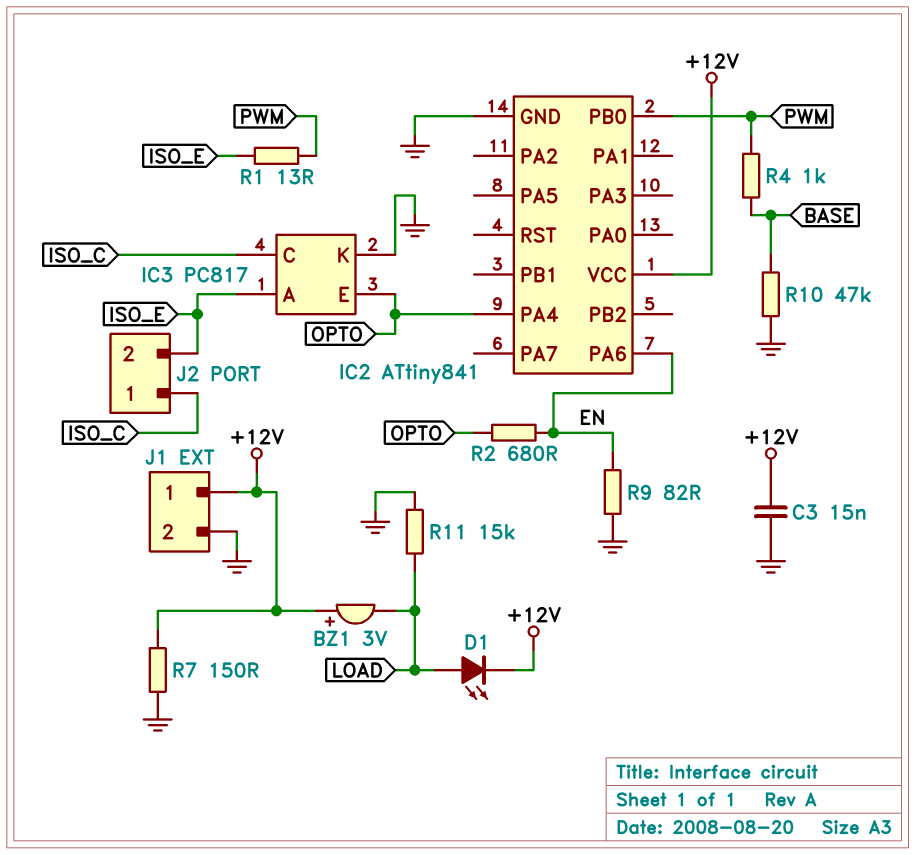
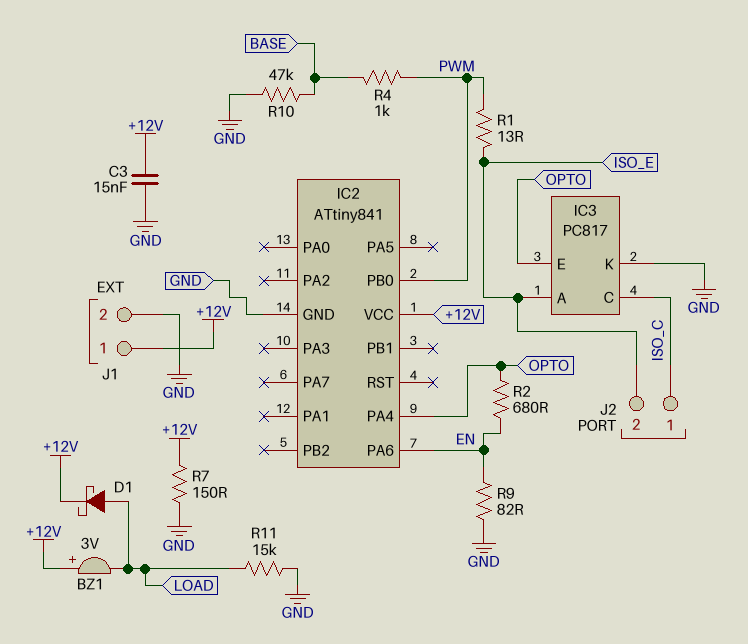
D1: LED (A LOAD, K +12V) -> schottky (A LOAD, K +12V)

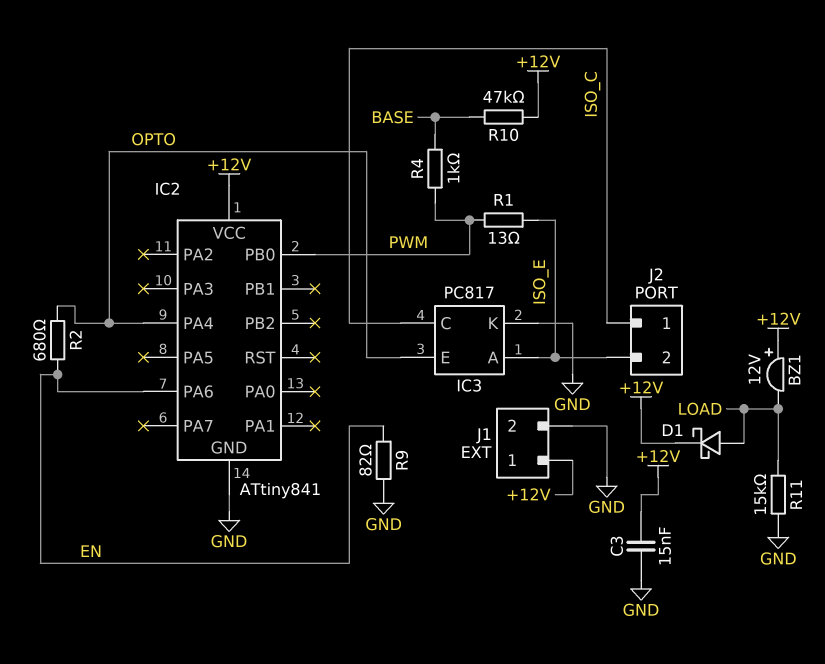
BZ1: buzzer 3V (plus +12V, minus LOAD) -> buzzer 12V (plus +12V, minus LOAD)
R7: 150 (+12V, GND) -> none
R10: 47k (BASE, GND) -> 47k (+12V, BASE)

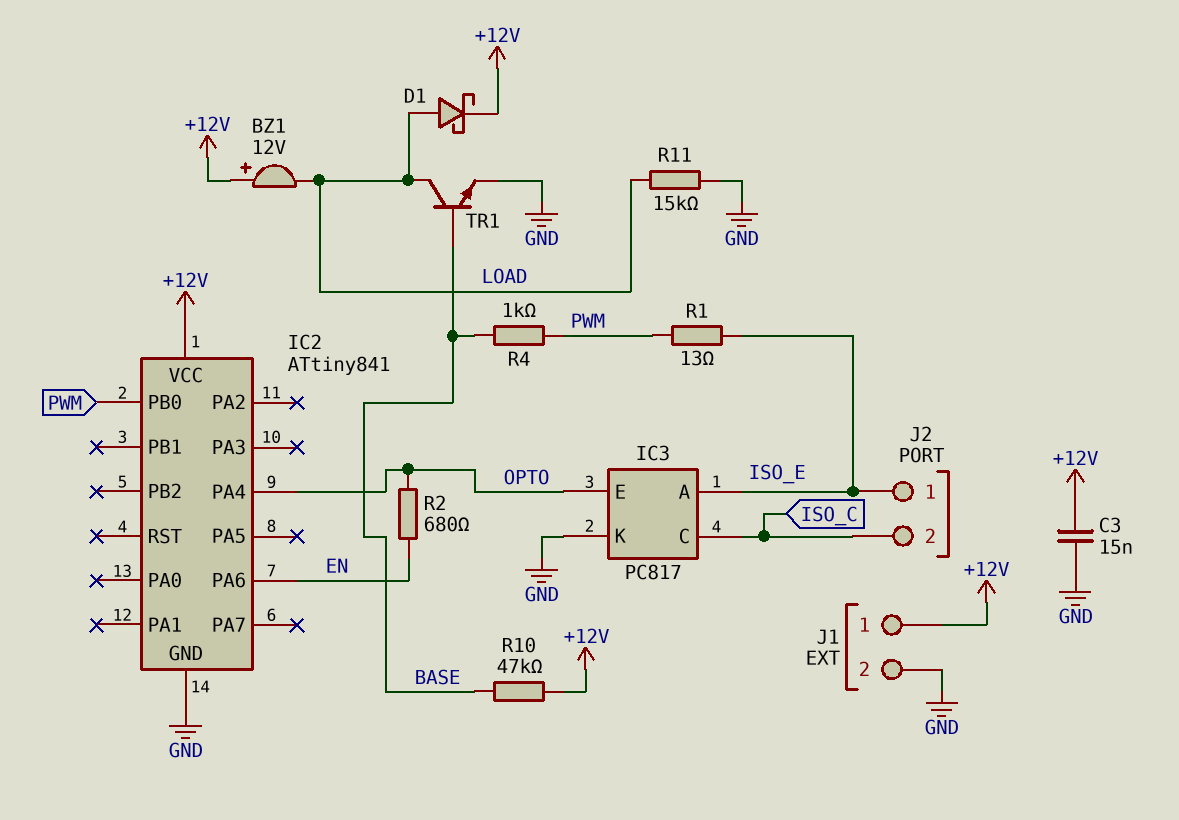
J2 pin 1: ISO_C -> ISO_E
J2 pin 2: ISO_E -> ISO_C
R9: 82 (EN, GND) -> none
TR1: none -> NPN (B BASE, C LOAD, E GND)

